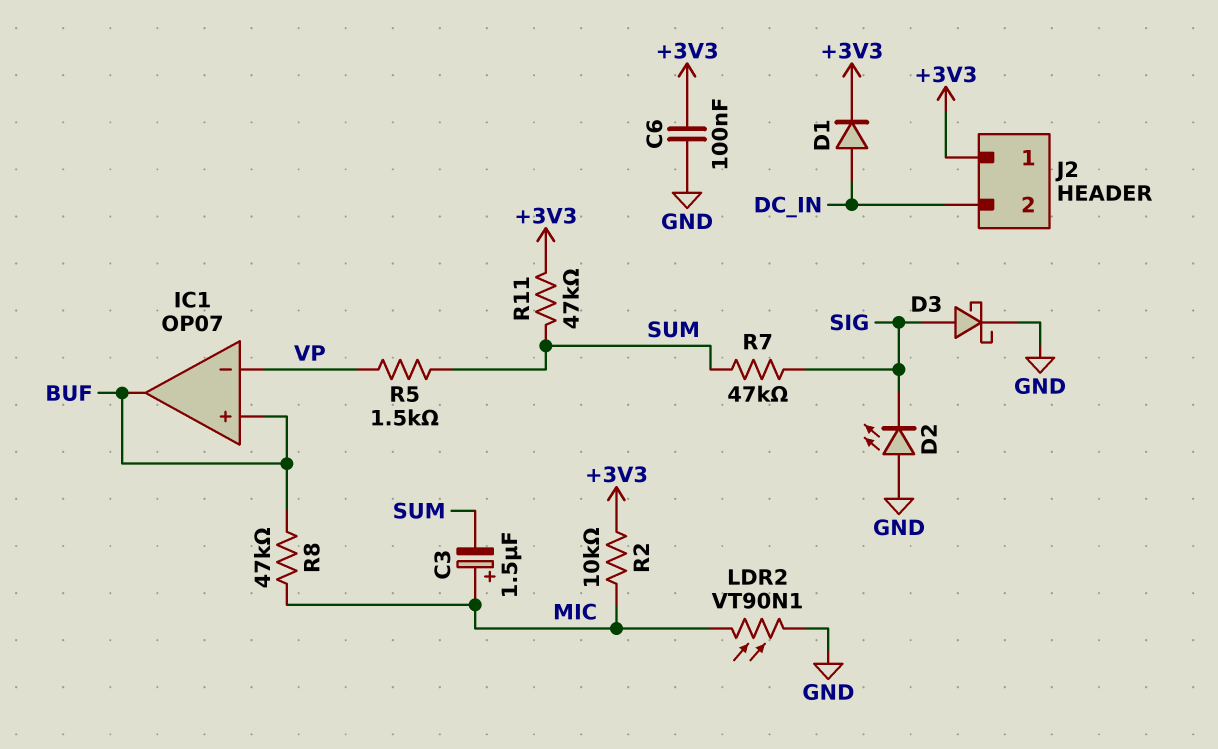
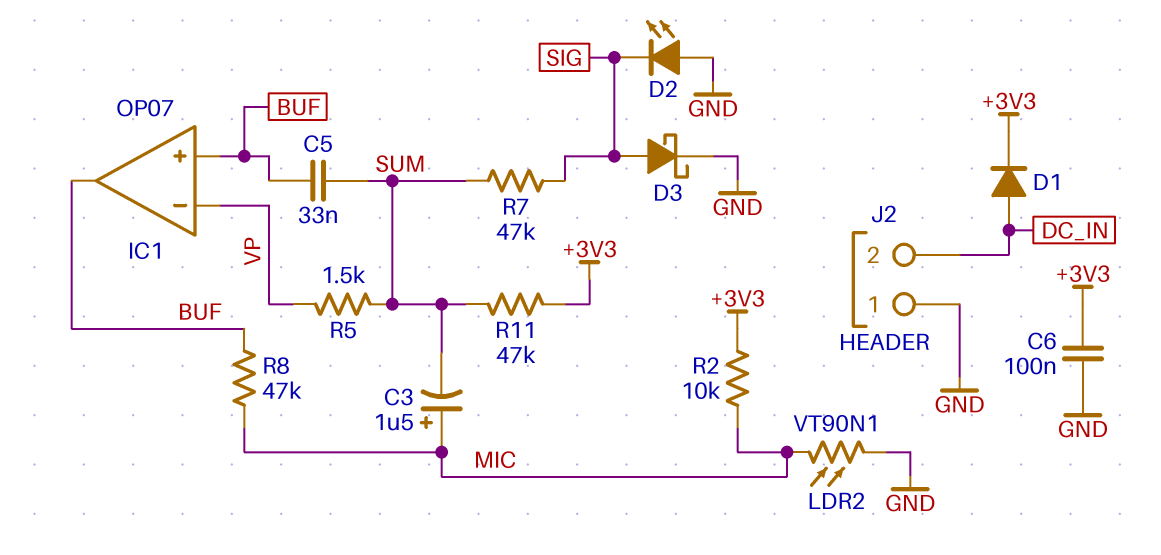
C5: none -> 33nF (BUF, SUM)
J2 pin 1: +3V3 -> GND

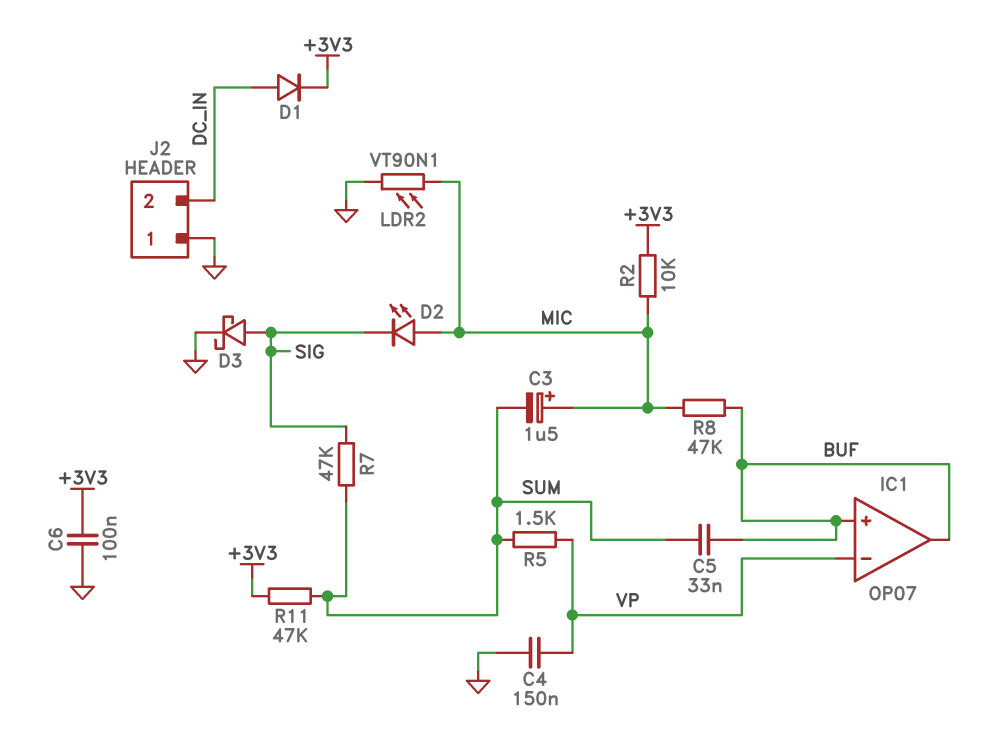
C4: none -> 150nF (GND, VP)
D2: LED (A GND, K SIG) -> LED (A MIC, K SIG)

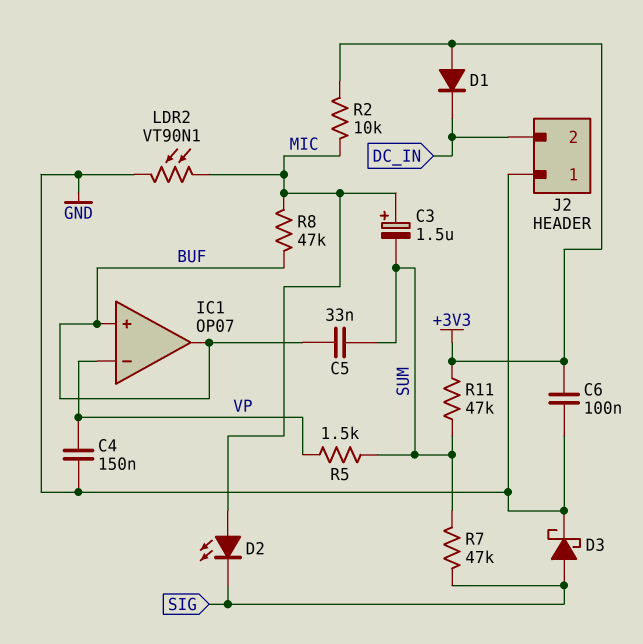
D1: diode (A DC_IN, K +3V3) -> diode (A +3V3, K DC_IN)

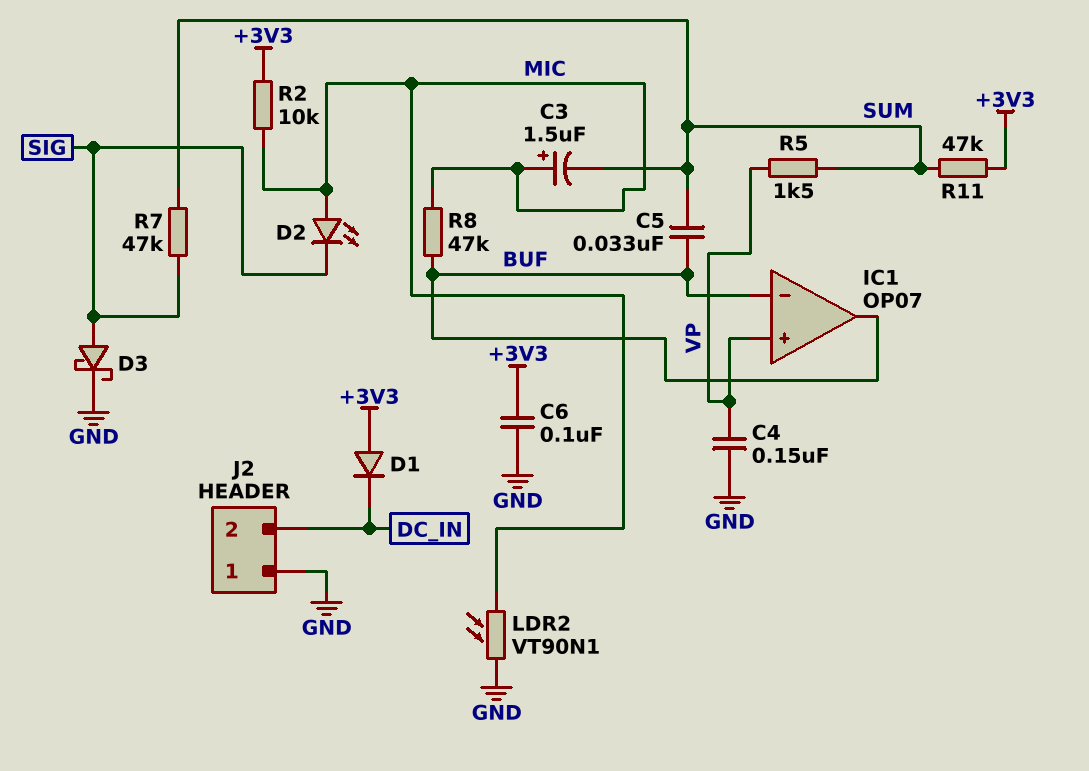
IC1 pin in+: BUF -> VP
IC1 pin in-: VP -> BUF

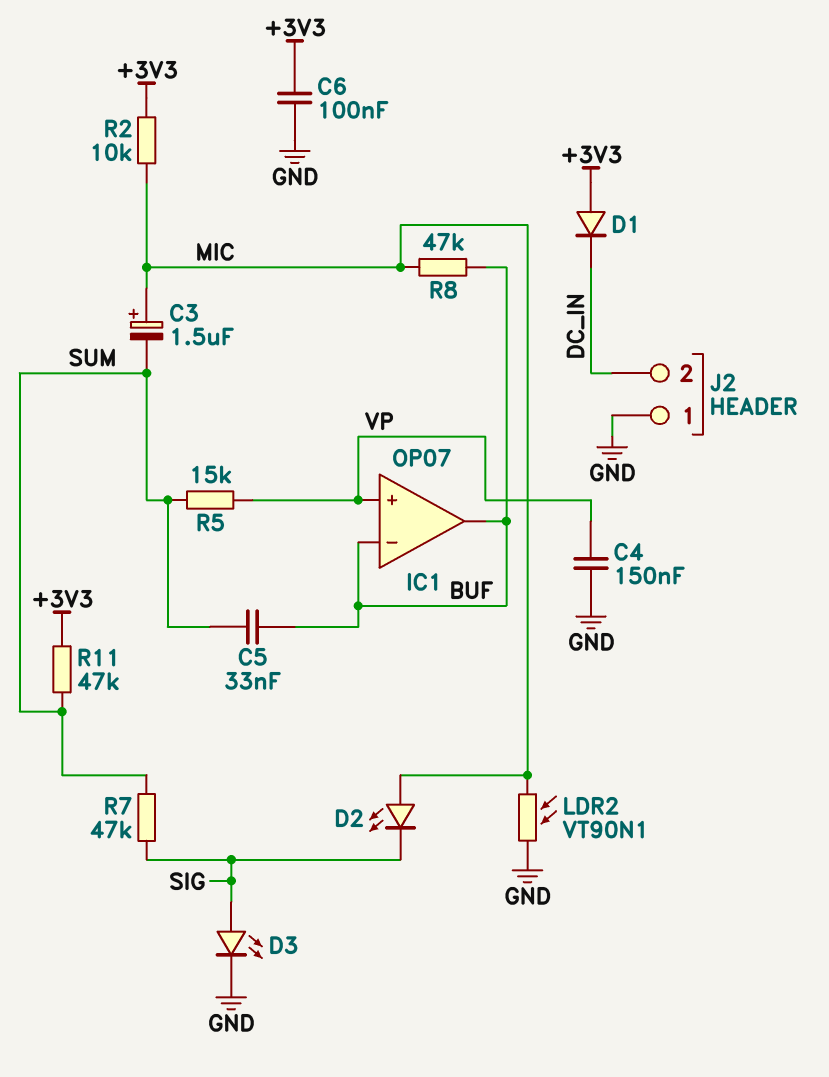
D3: schottky (A SIG, K GND) -> LED (A SIG, K GND)
R5: 1.5k (SUM, VP) -> 15k (SUM, VP)

